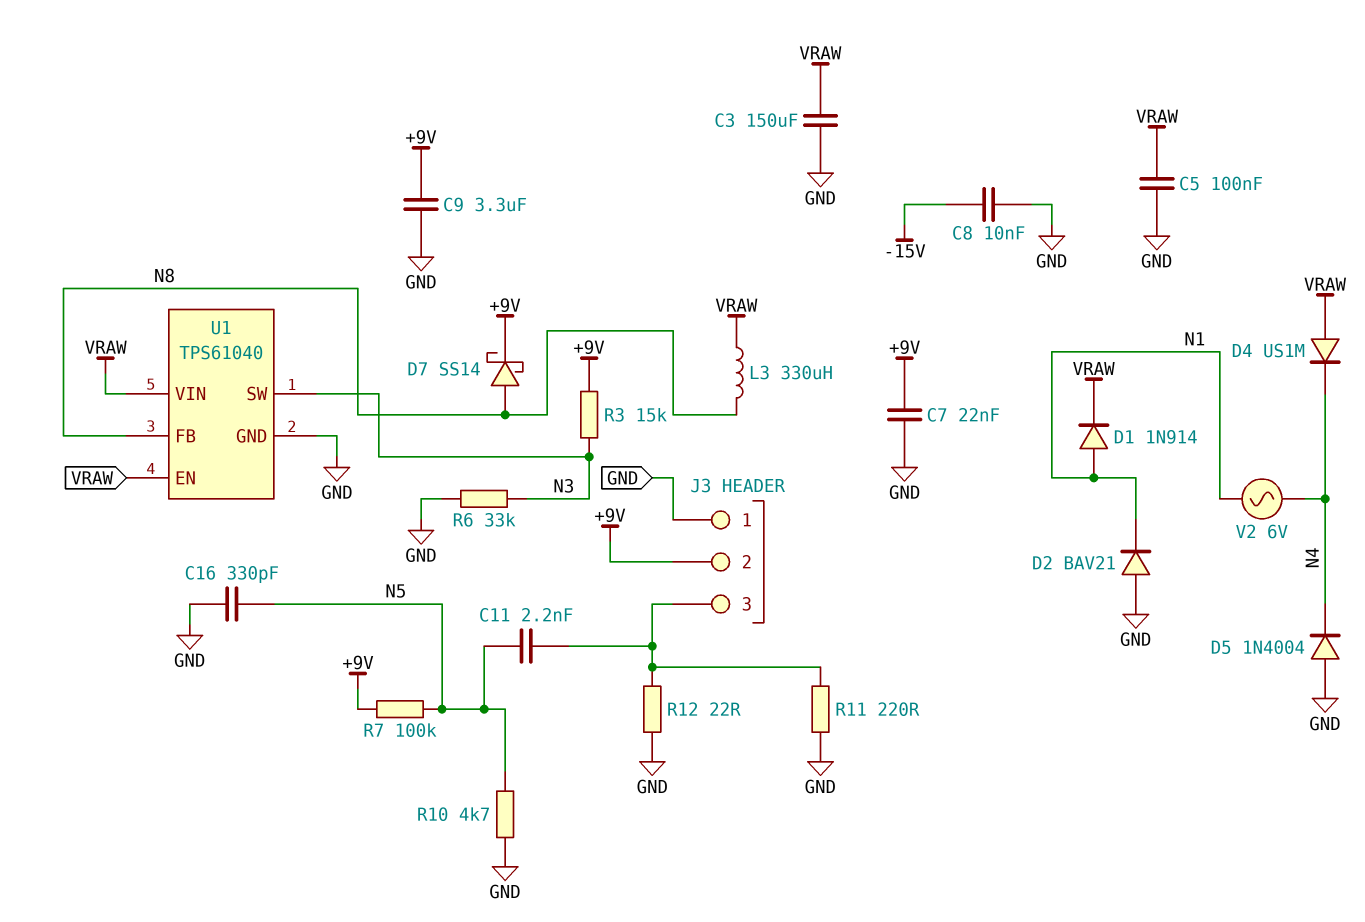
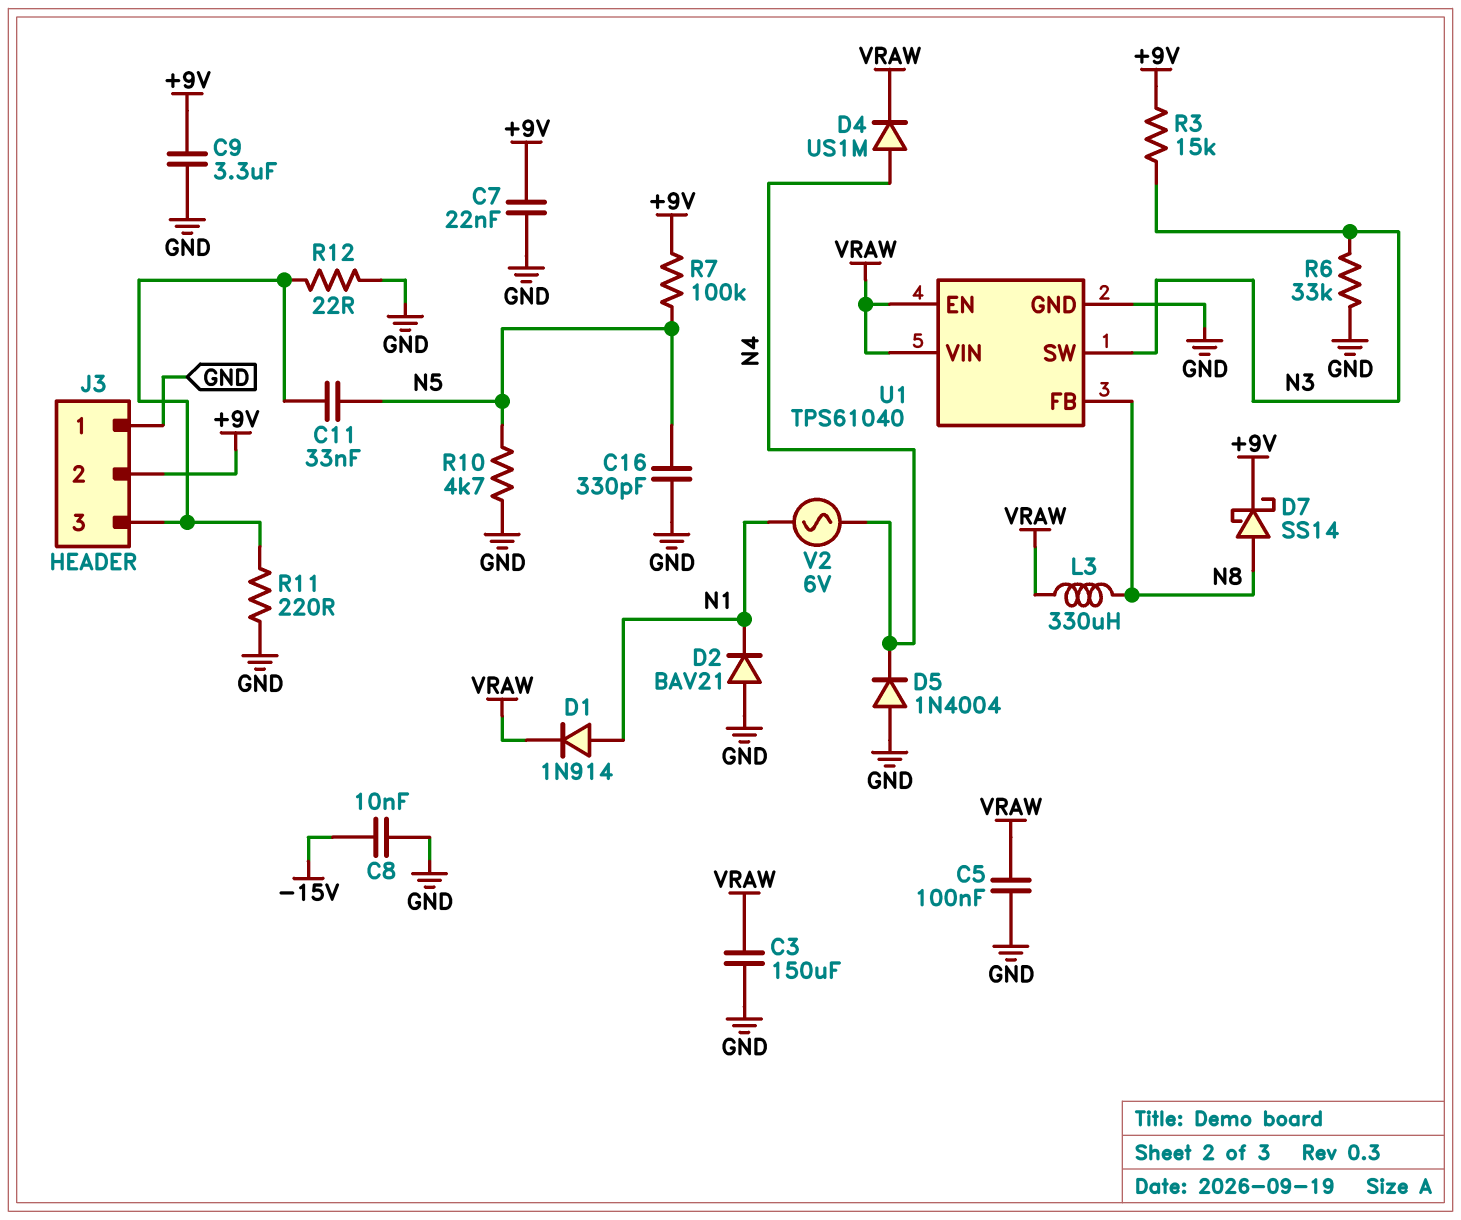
C11: 2.2nF (J3/3, N5) -> 33nF (J3/3, N5)
D4: diode US1M (A VRAW, K N4) -> diode US1M (A N4, K VRAW)

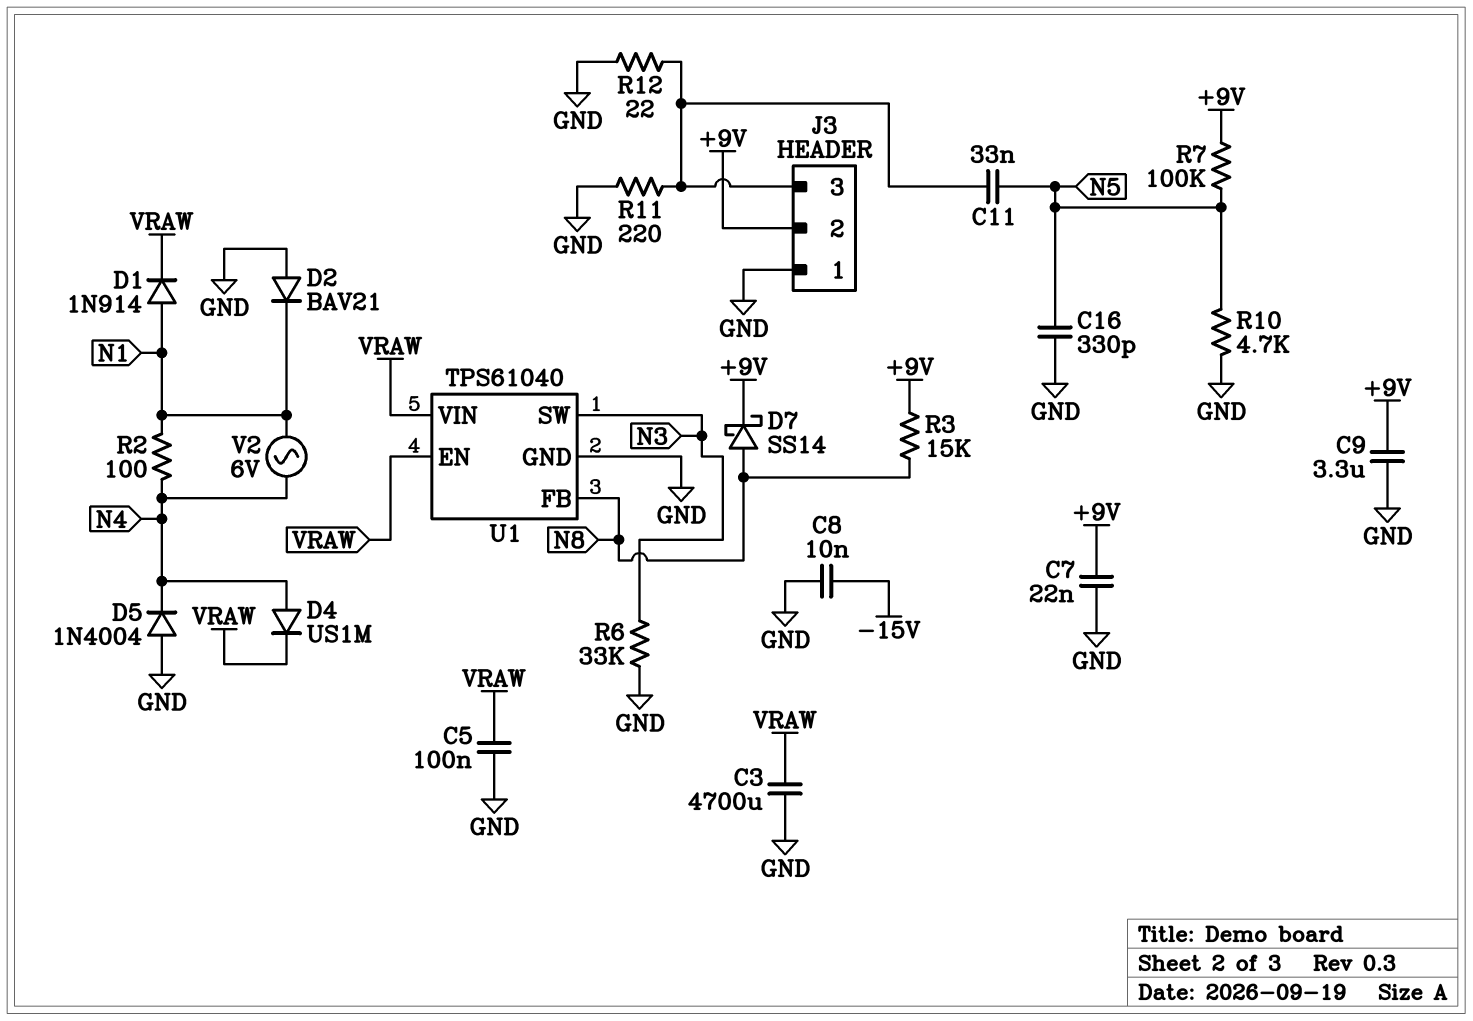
C3: 150uF (GND, VRAW) -> 4700uF (GND, VRAW)
L3: 330uH (N8, VRAW) -> none
R2: none -> 100 (N1, N4)
R3: 15k (+9V, N3) -> 15k (+9V, N8)

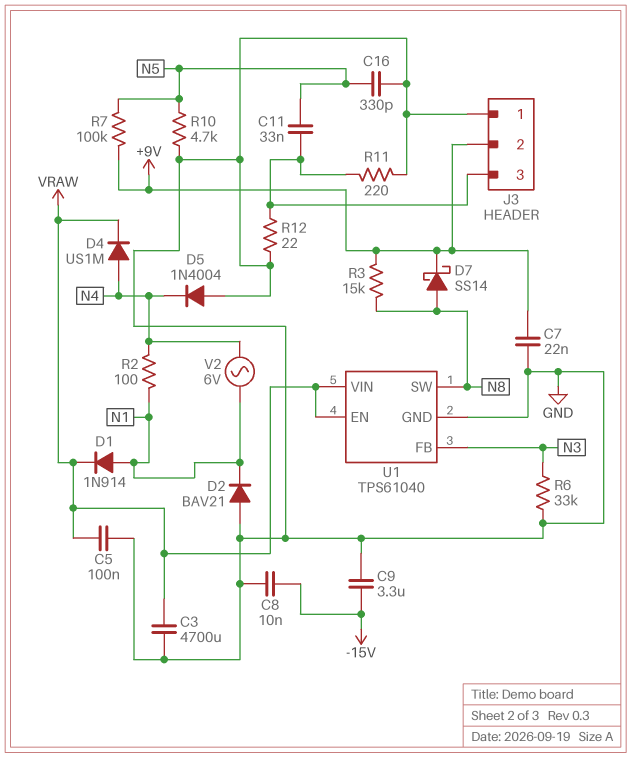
C9: 3.3uF (+9V, GND) -> 3.3uF (-15V, GND)
U1 pin FB: N8 -> N3
U1 pin SW: N3 -> N8

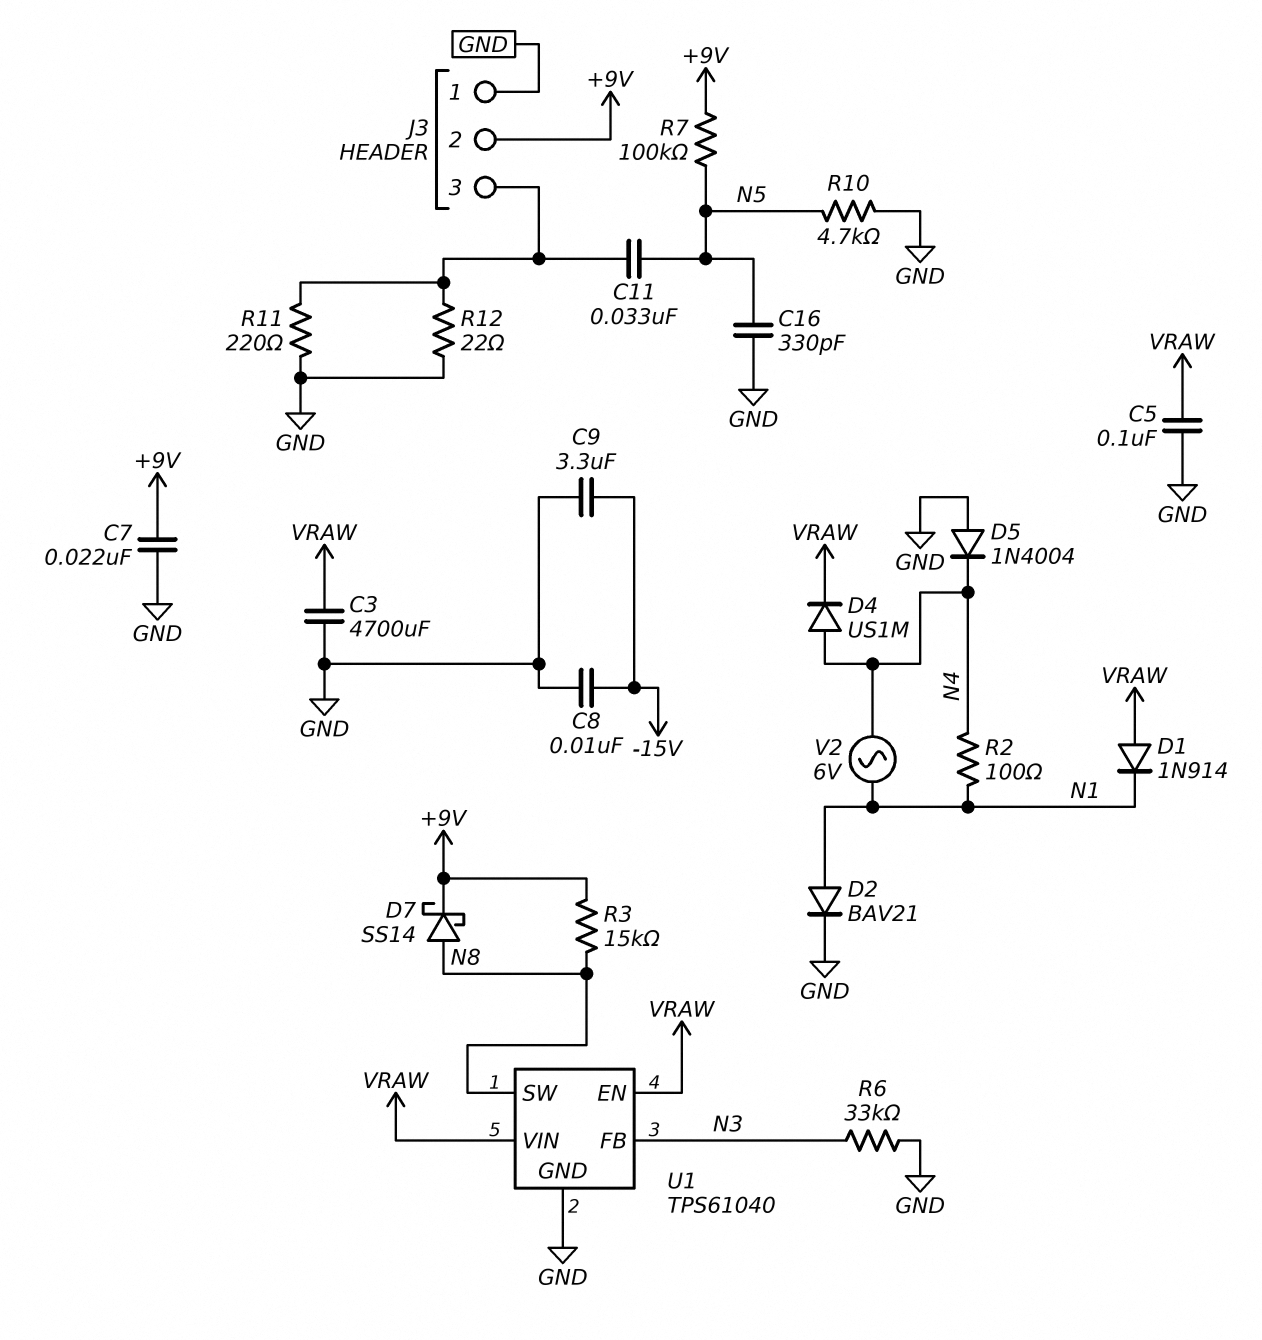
D1: diode 1N914 (A N1, K VRAW) -> diode 1N914 (A VRAW, K N1)
D2: diode BAV21 (A GND, K N1) -> diode BAV21 (A N1, K GND)

